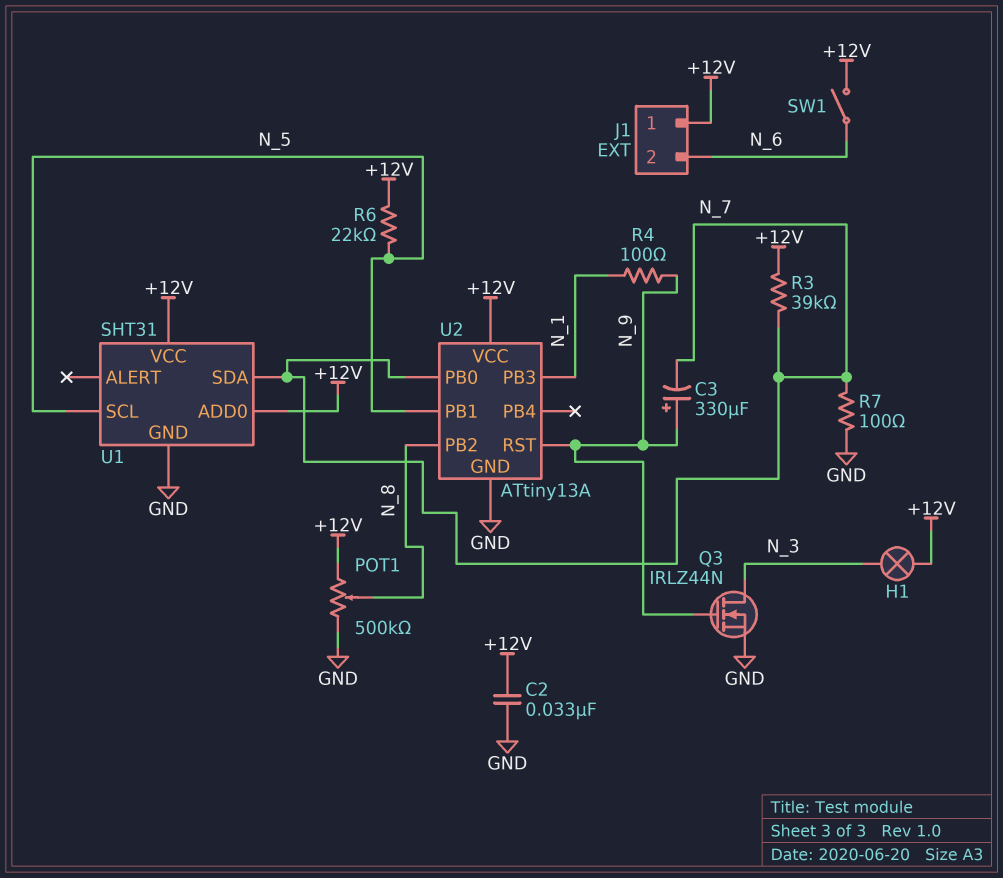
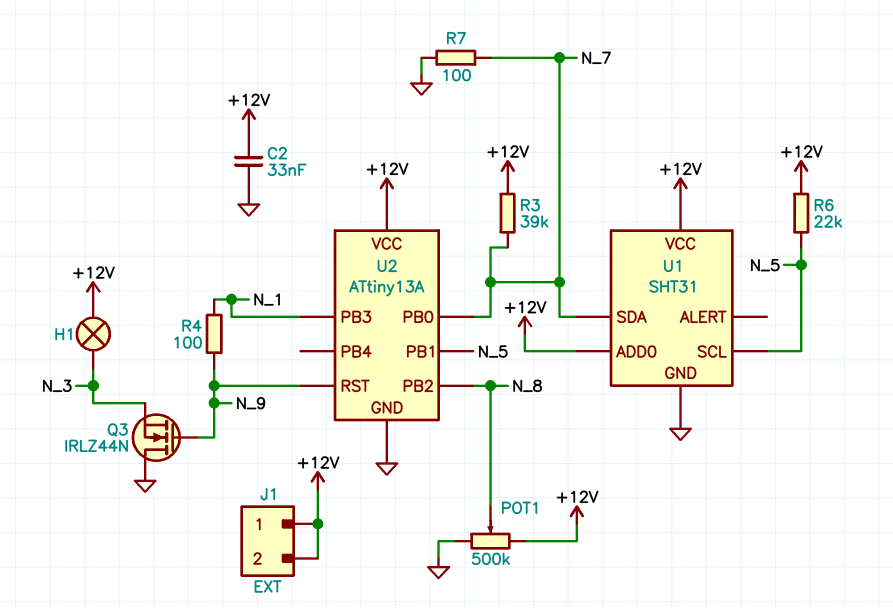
C3: 330uF (plus N_9, minus N_7) -> none
J1 pin 2: N_6 -> +12V
Q3: NMOS IRLZ44N (G N_9, D N_3, S GND) -> NMOS IRLZ44N (G N_9, D GND, S N_3)
SW1: switch (+12V, N_6) -> none

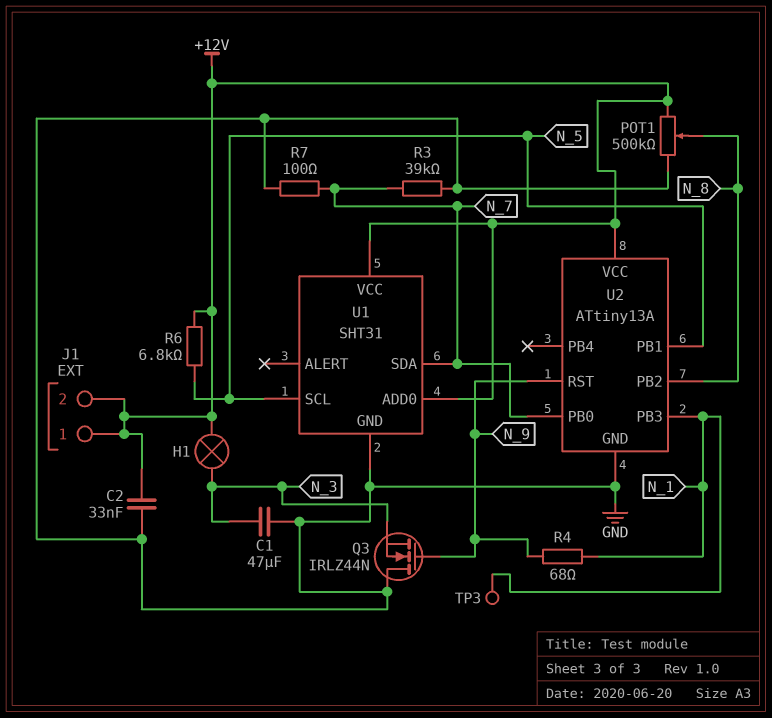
C1: none -> 47uF (GND, N_3)
R3: 39k (+12V, N_7) -> 39k (GND, N_7)
R4: 100 (N_1, N_9) -> 68 (N_1, N_9)
R6: 22k (+12V, N_5) -> 6.8k (+12V, N_5)
TP3: none -> test point (N_1)

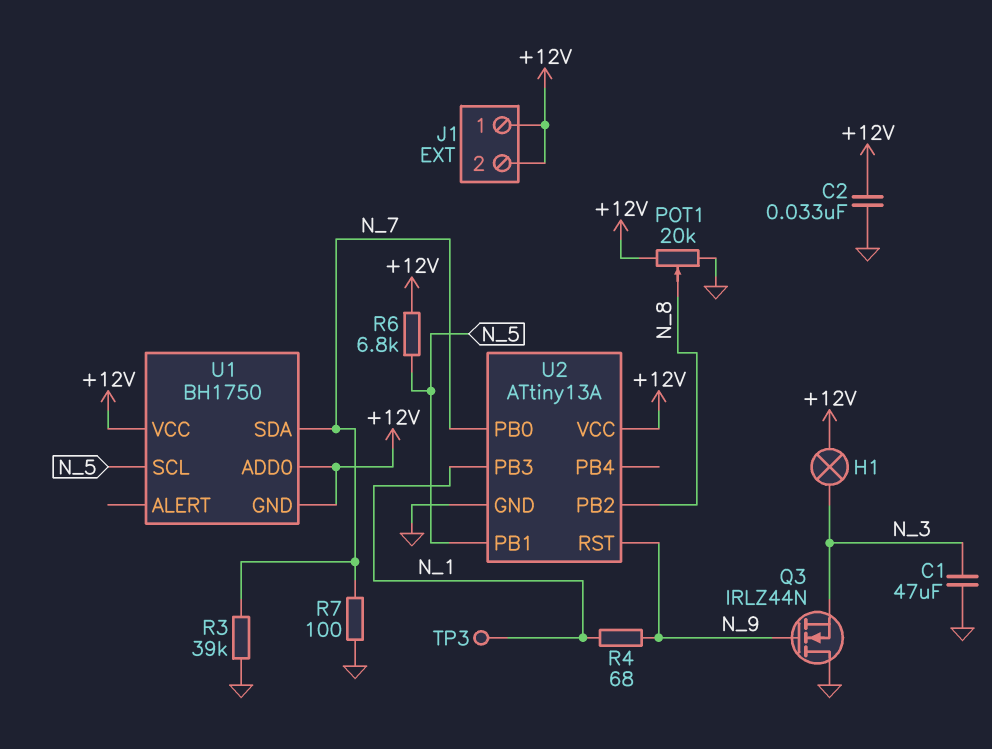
POT1: 500k (+12V, GND, wiper N_8) -> 20k (+12V, GND, wiper N_8)
U1: SHT31 -> BH1750
U1 pin GND: GND -> +12V

